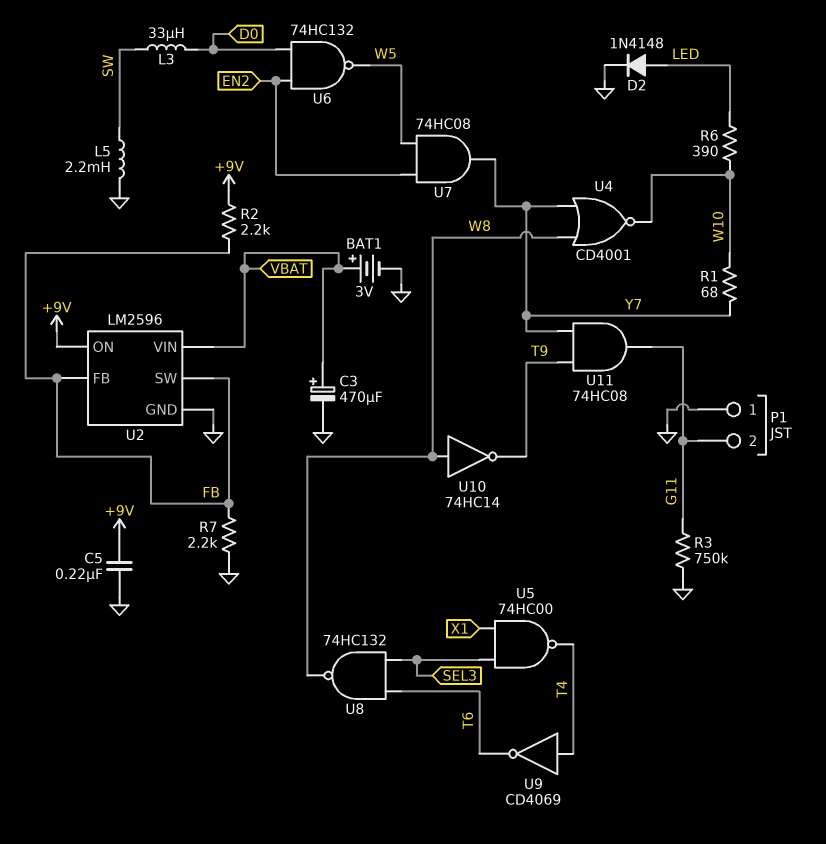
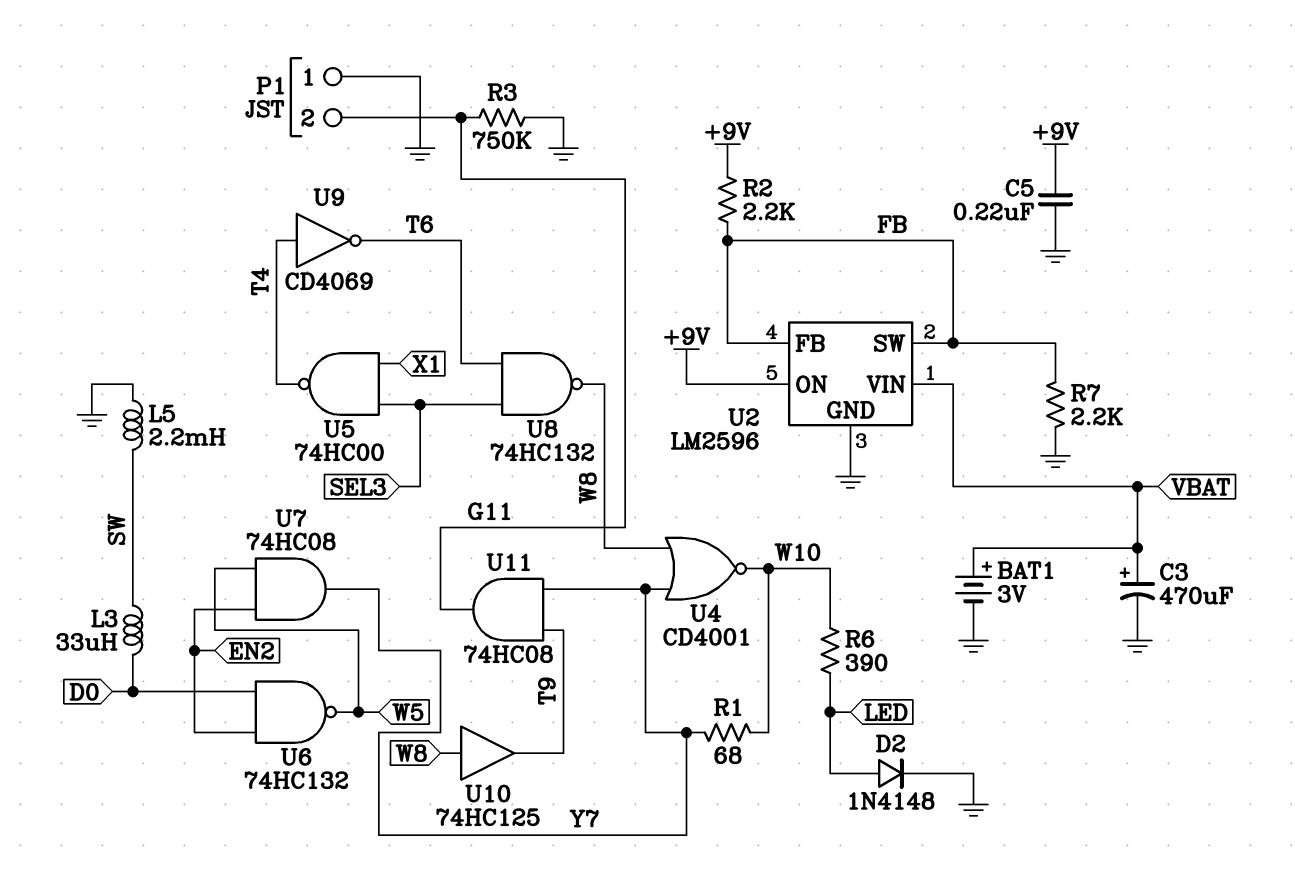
U10: NOT 74HC14 (in W8, out T9) -> buffer 74HC125 (in W8, out T9)

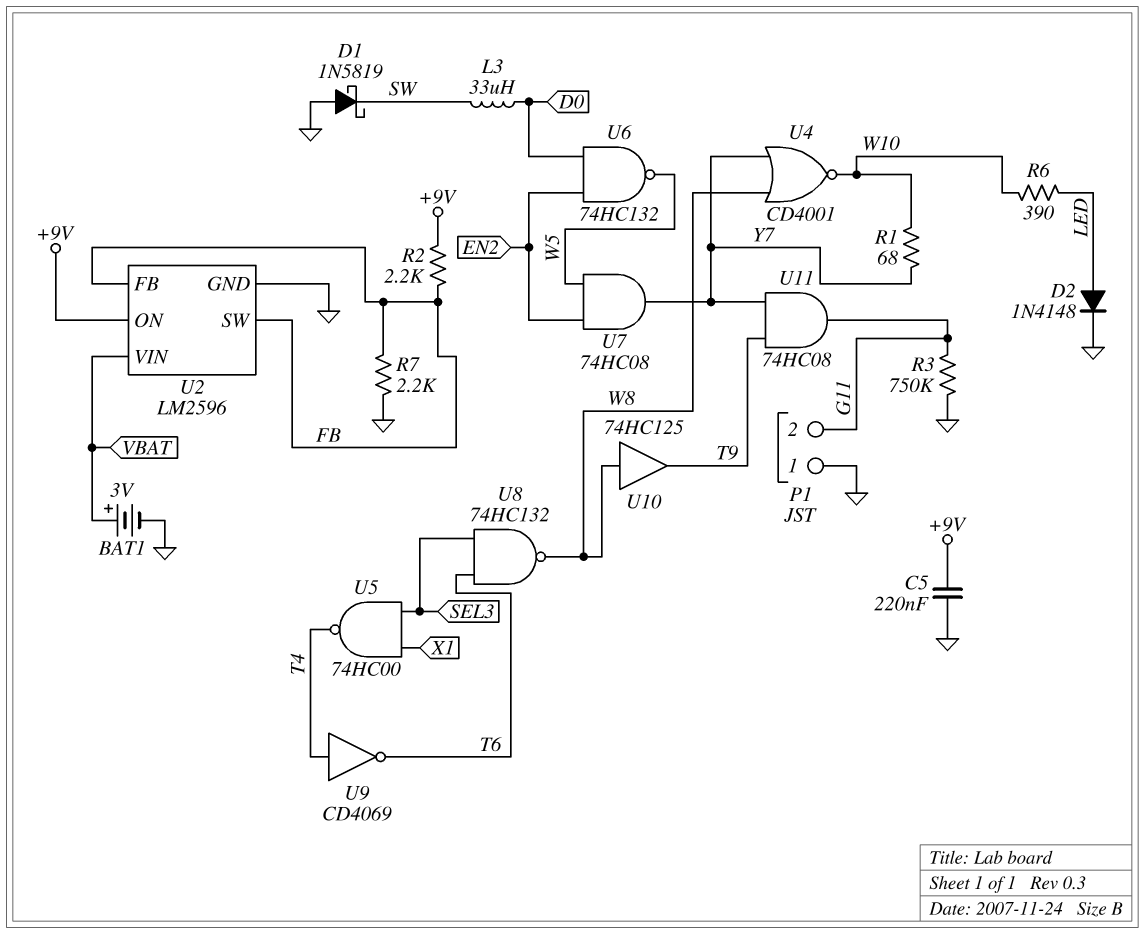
C3: 470uF (plus VBAT, minus GND) -> none
D1: none -> schottky 1N5819 (A GND, K SW)
L5: 2.2mH (GND, SW) -> none

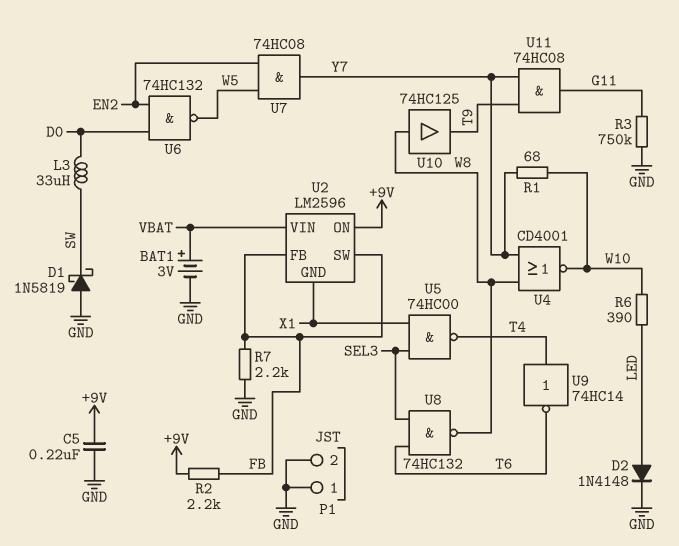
P1 pin 2: G11 -> GND
U2 pin GND: GND -> X1
U9: NOT CD4069 (in T4, out T6) -> NOT 74HC14 (in T4, out T6)

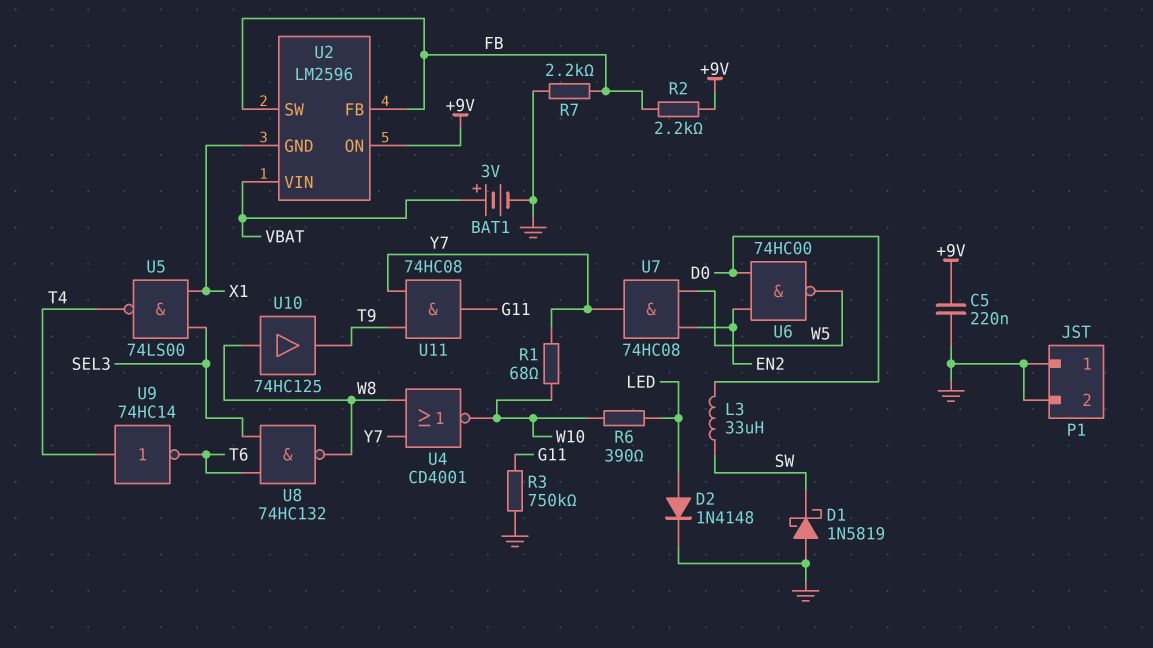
U5: NAND 74HC00 (in SEL3, in X1, out T4) -> NAND 74LS00 (in SEL3, in X1, out T4)
U6: NAND 74HC132 (in D0, in EN2, out W5) -> NAND 74HC00 (in D0, in EN2, out W5)

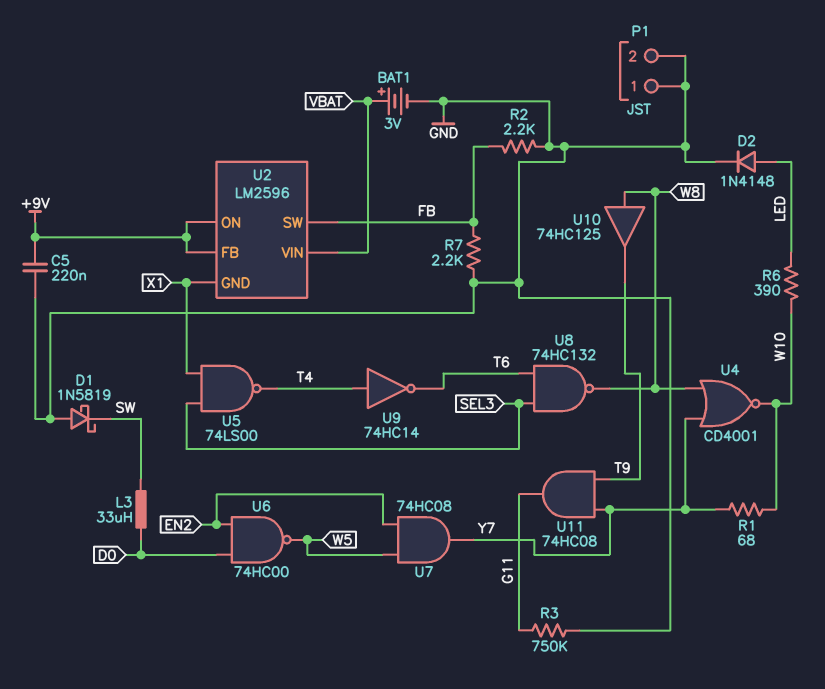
R2: 2.2k (+9V, FB) -> 2.2k (FB, GND)
U2 pin FB: FB -> +9V

